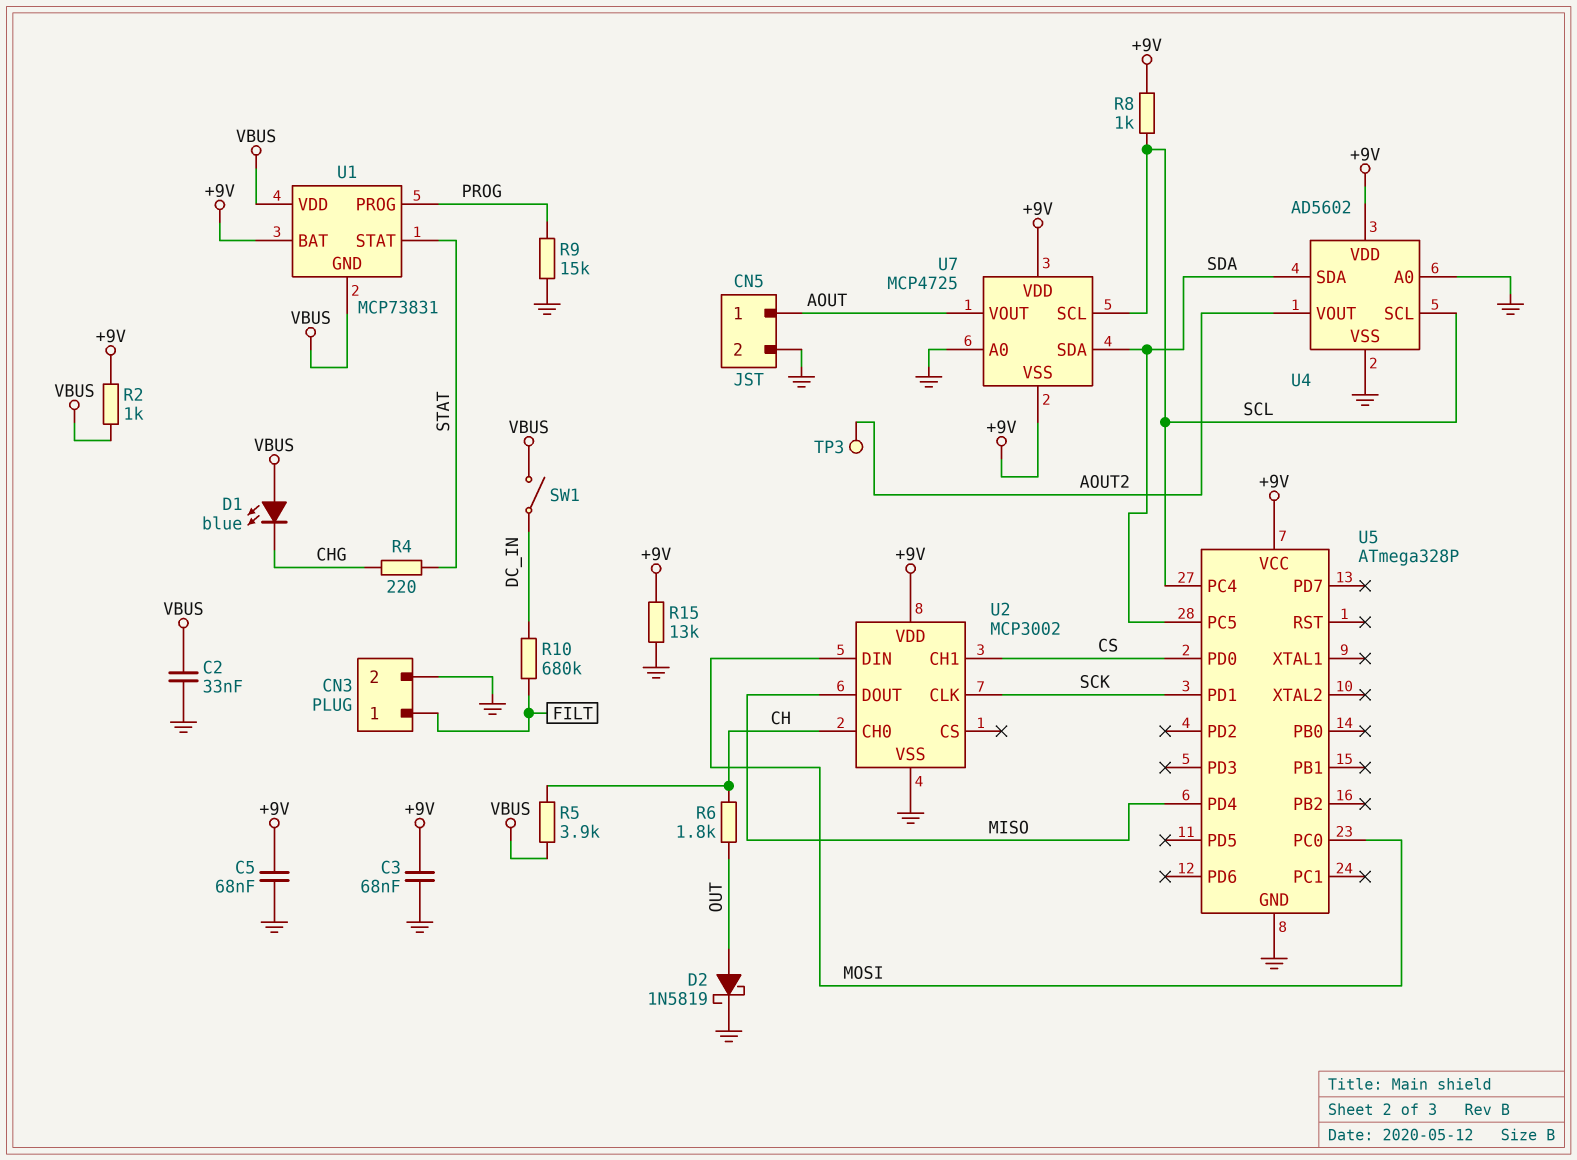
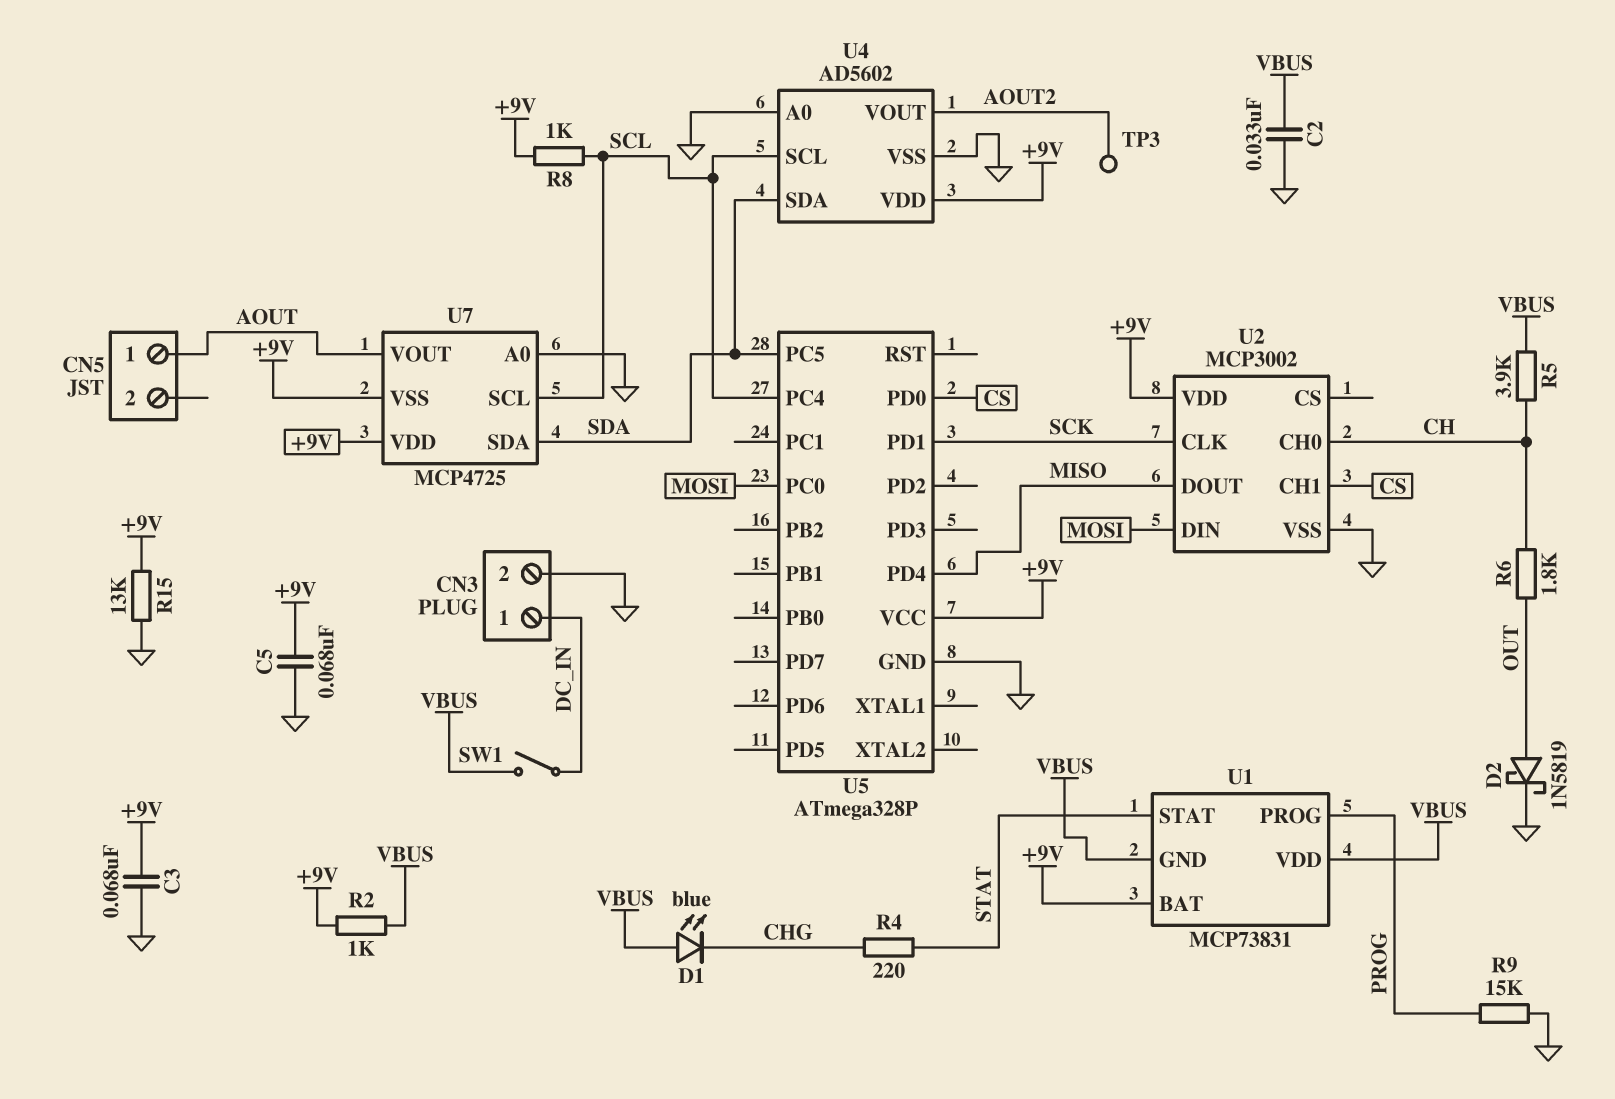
CN3 pin 1: FILT -> DC_IN
CN5 pin 2: GND -> none
R10: 680k (DC_IN, FILT) -> none

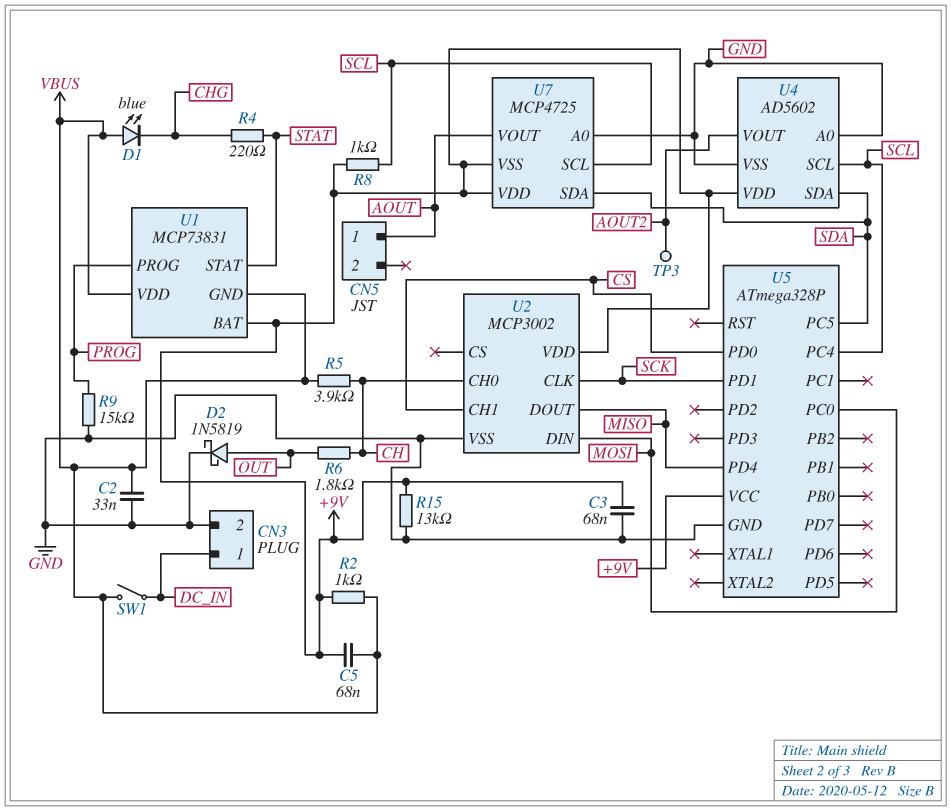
C5: 68nF (+9V, GND) -> 68nF (+9V, VBUS)

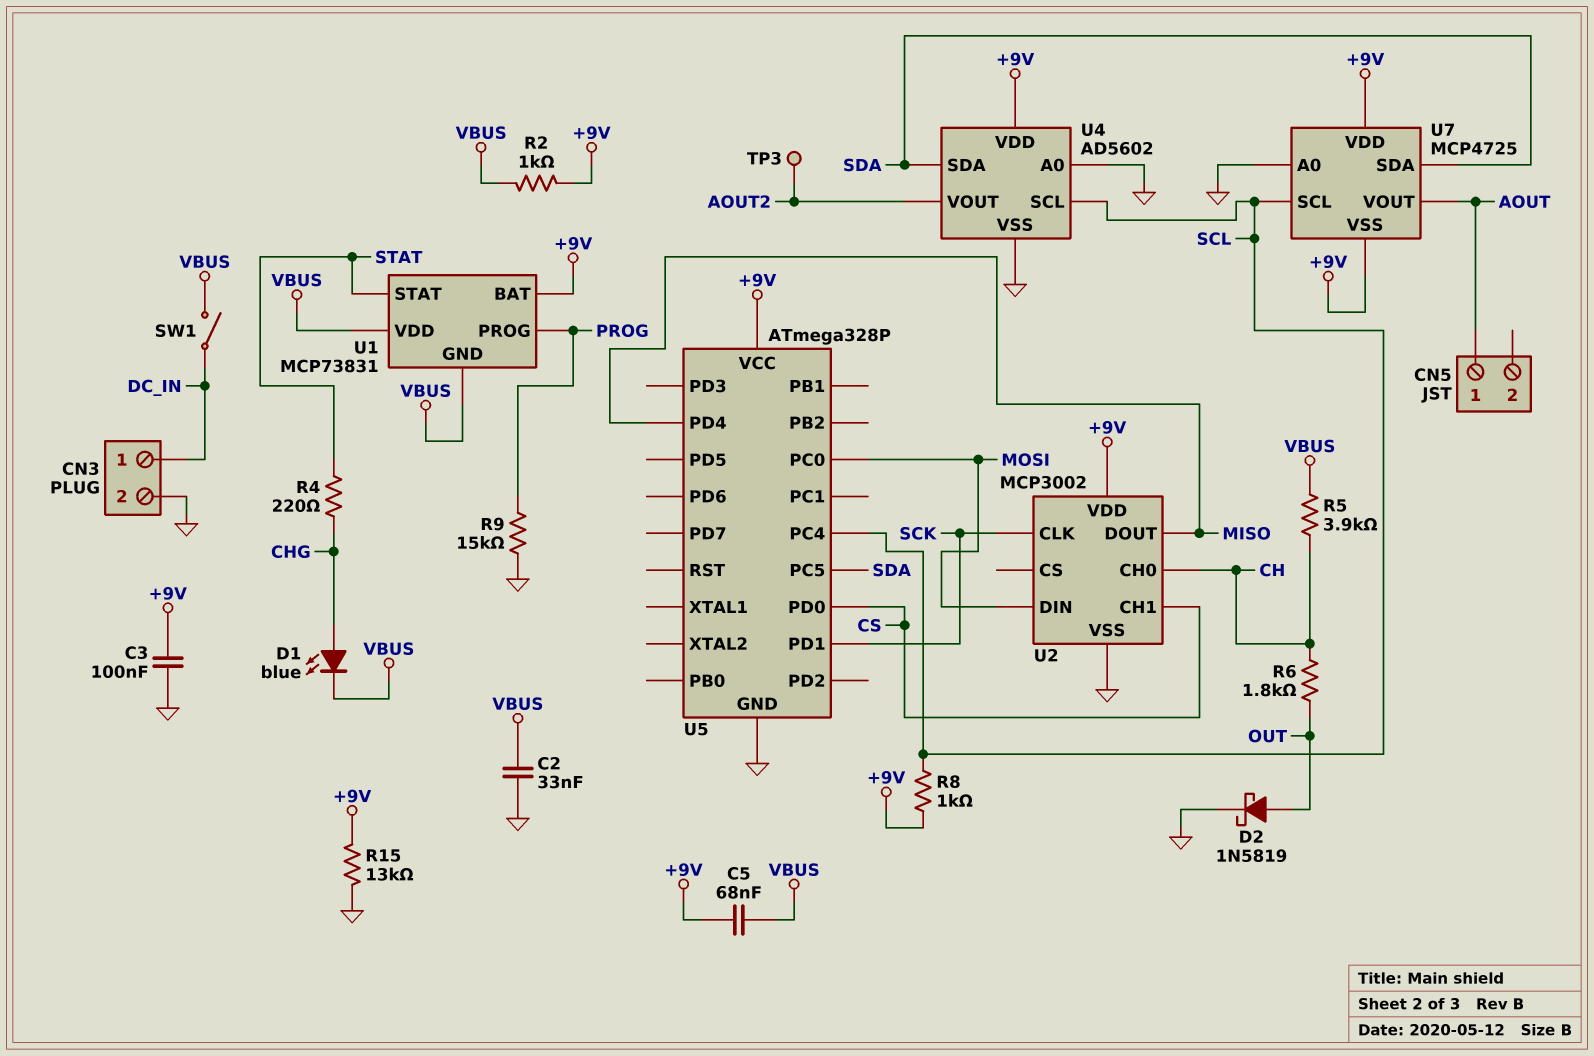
C3: 68nF (+9V, GND) -> 100nF (+9V, GND)
D1: LED blue (A VBUS, K CHG) -> LED blue (A CHG, K VBUS)

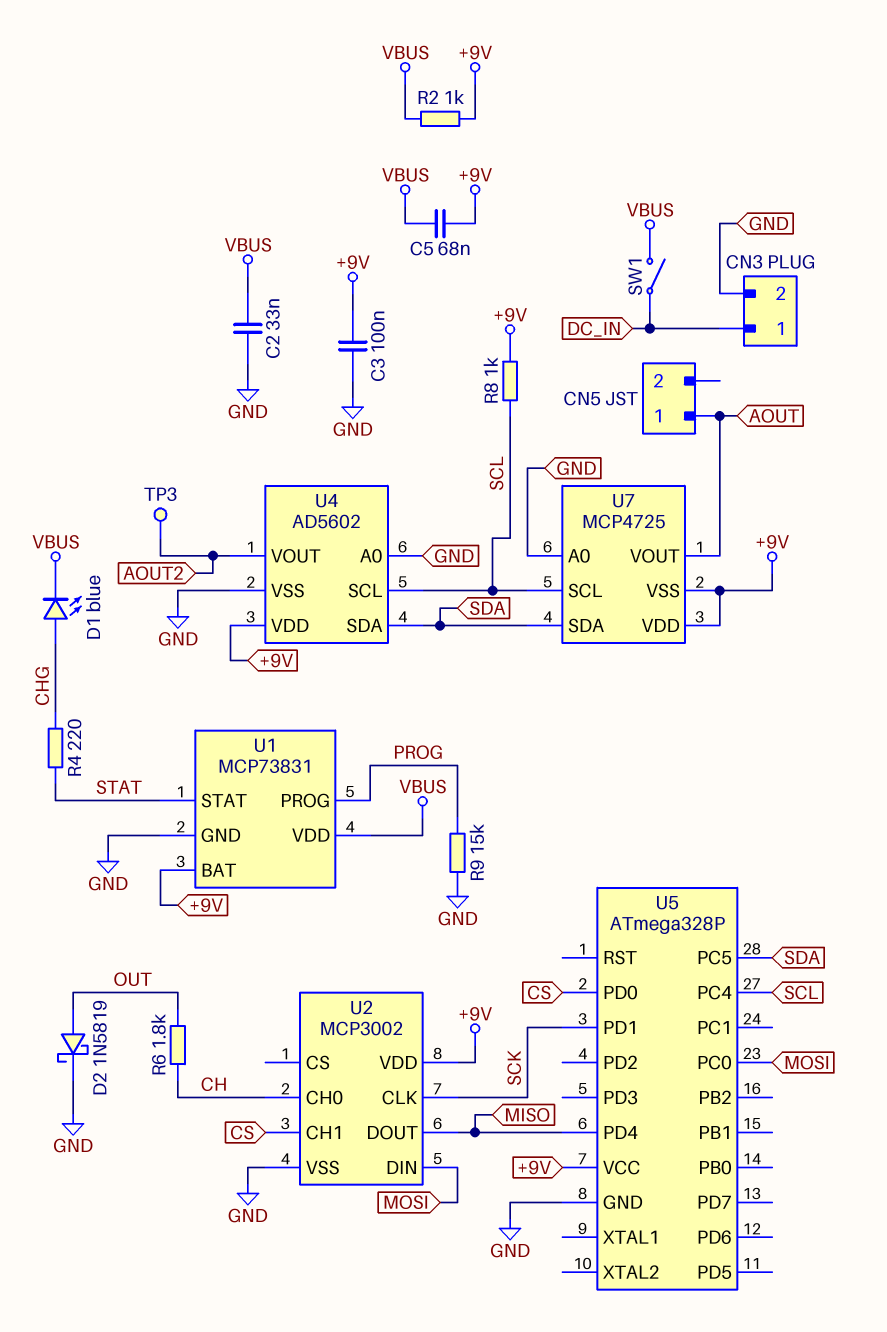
R5: 3.9k (CH, VBUS) -> none
R15: 13k (+9V, GND) -> none
U1 pin GND: VBUS -> GND

